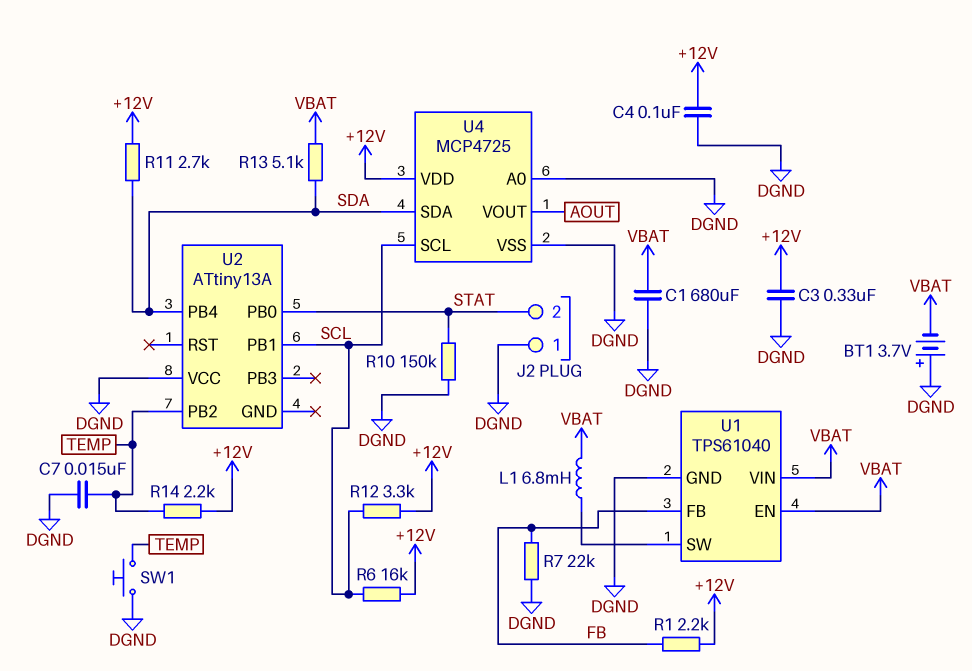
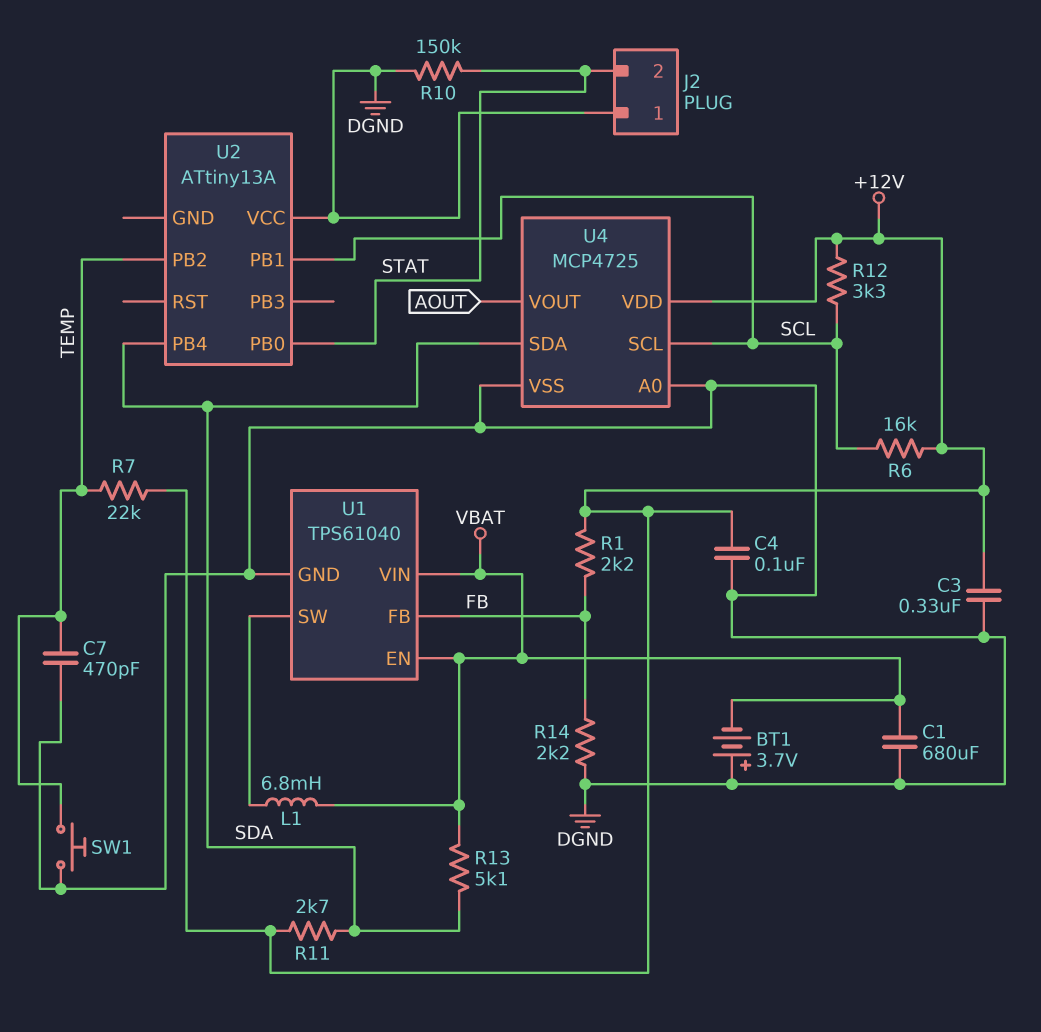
C7: 15nF (DGND, TEMP) -> 470pF (DGND, TEMP)
R7: 22k (DGND, FB) -> 22k (+12V, TEMP)
R14: 2.2k (+12V, TEMP) -> 2.2k (DGND, FB)

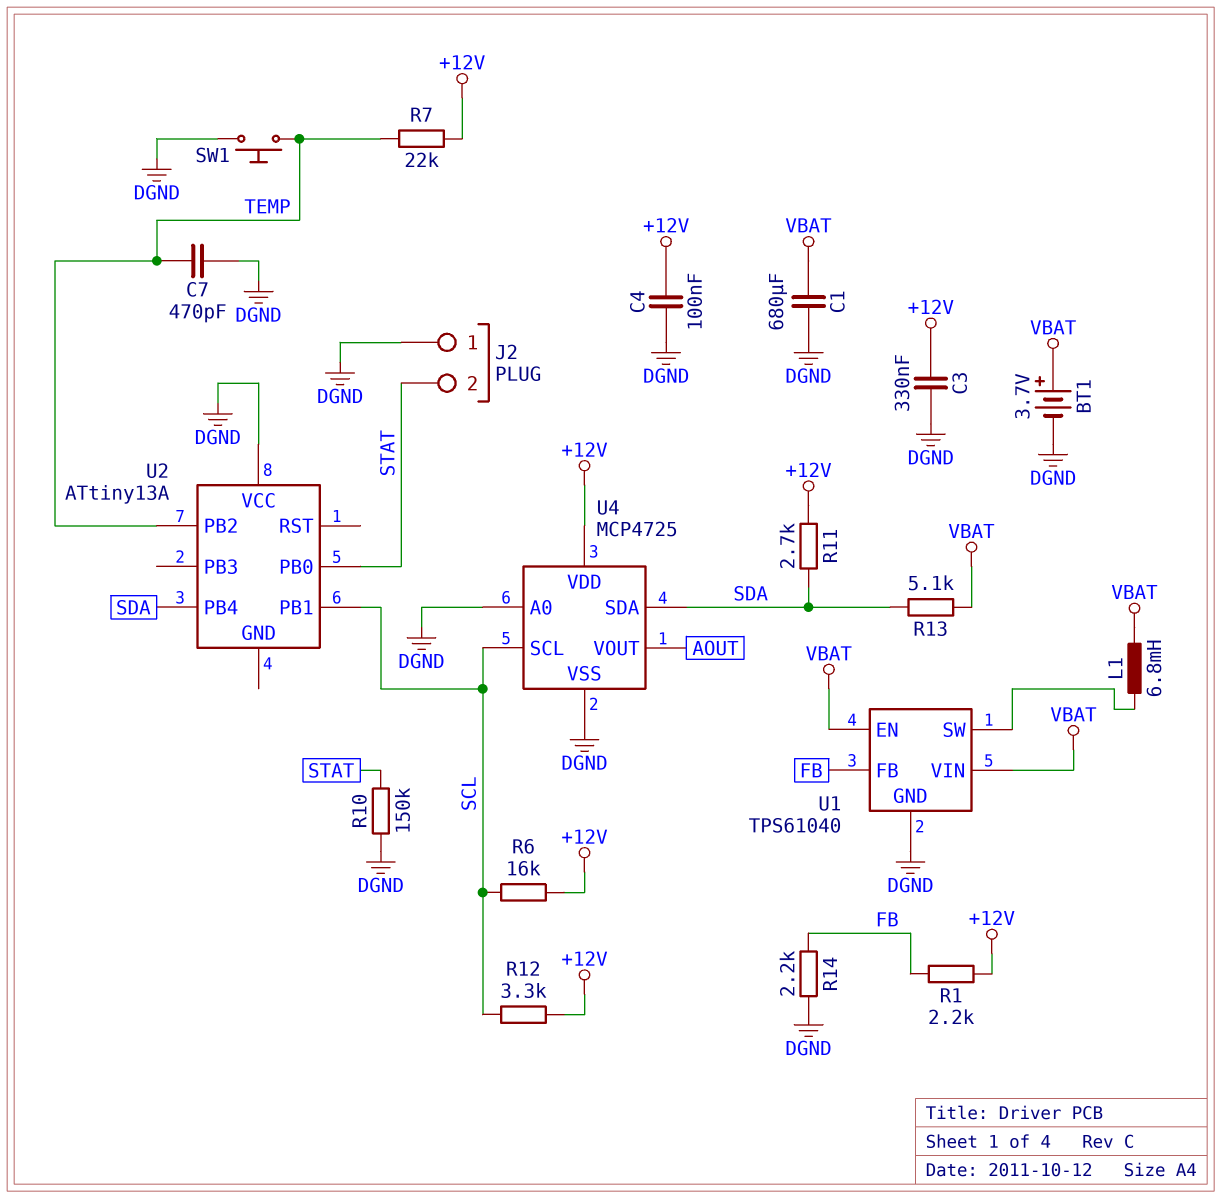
BT1: 3.7V (plus DGND, minus VBAT) -> 3.7V (plus VBAT, minus DGND)

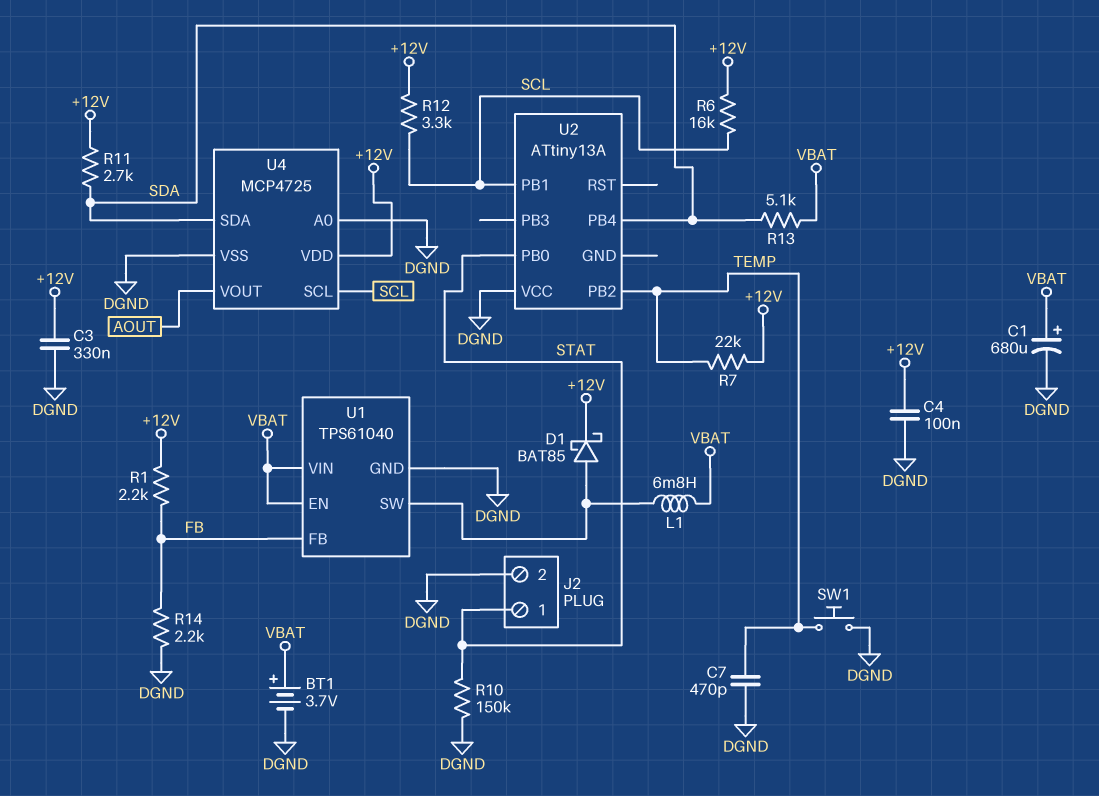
C1: 680uF (DGND, VBAT) -> 680uF (plus VBAT, minus DGND)
D1: none -> schottky BAT85 (A U1/SW, K +12V)
J2 pin 1: DGND -> STAT
J2 pin 2: STAT -> DGND

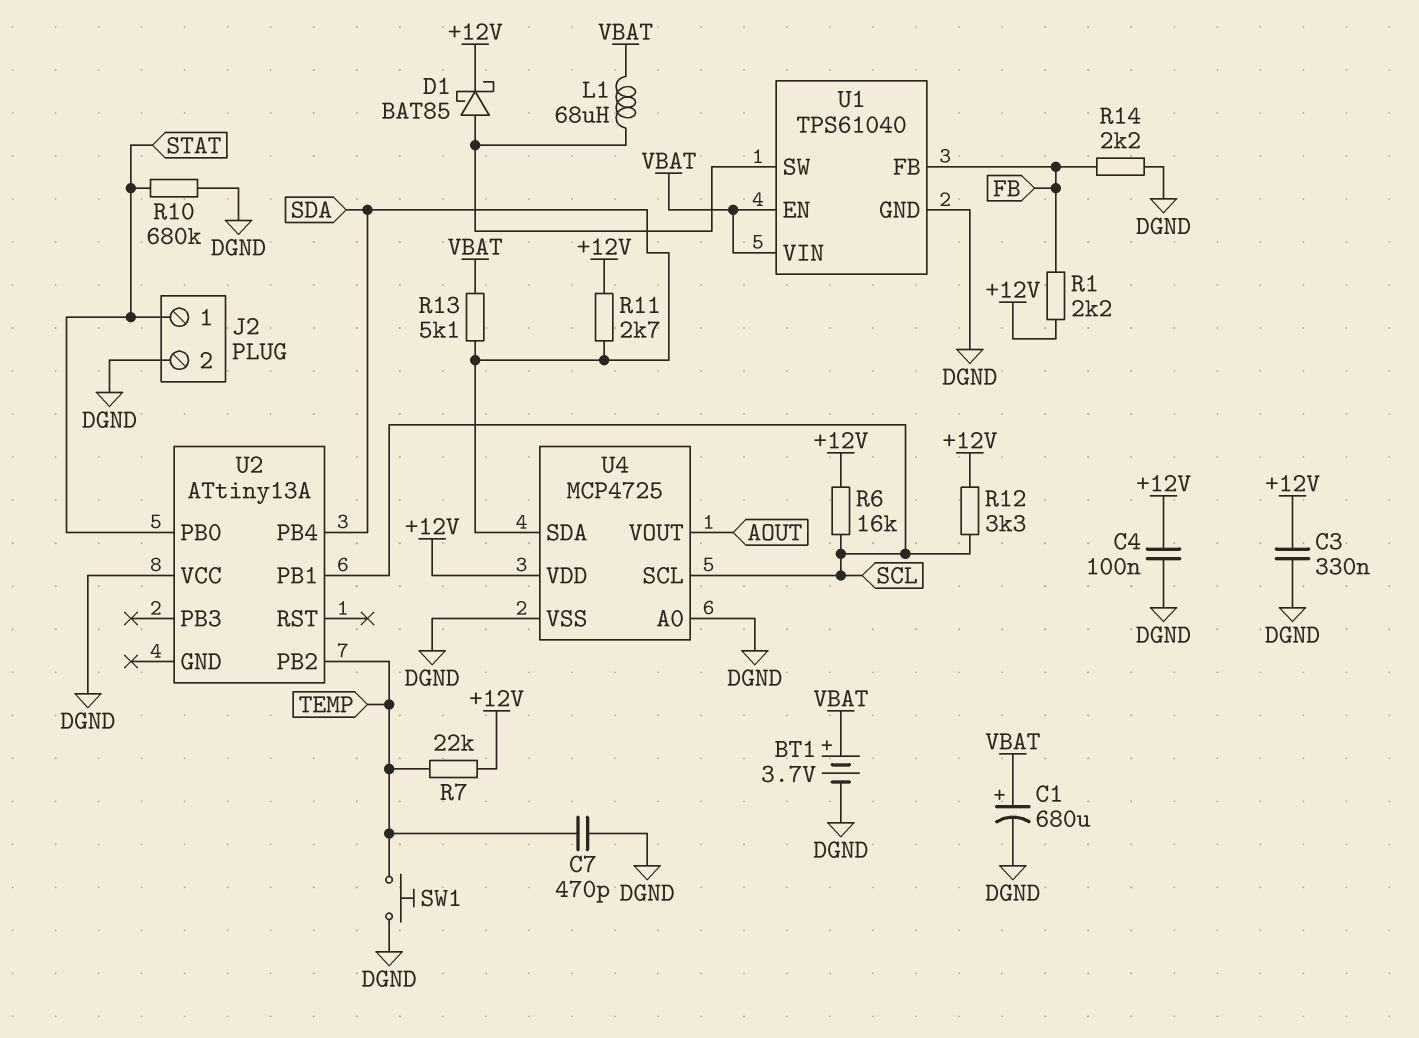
L1: 6.8mH (U1/SW, VBAT) -> 68uH (U1/SW, VBAT)
R10: 150k (DGND, STAT) -> 680k (DGND, STAT)

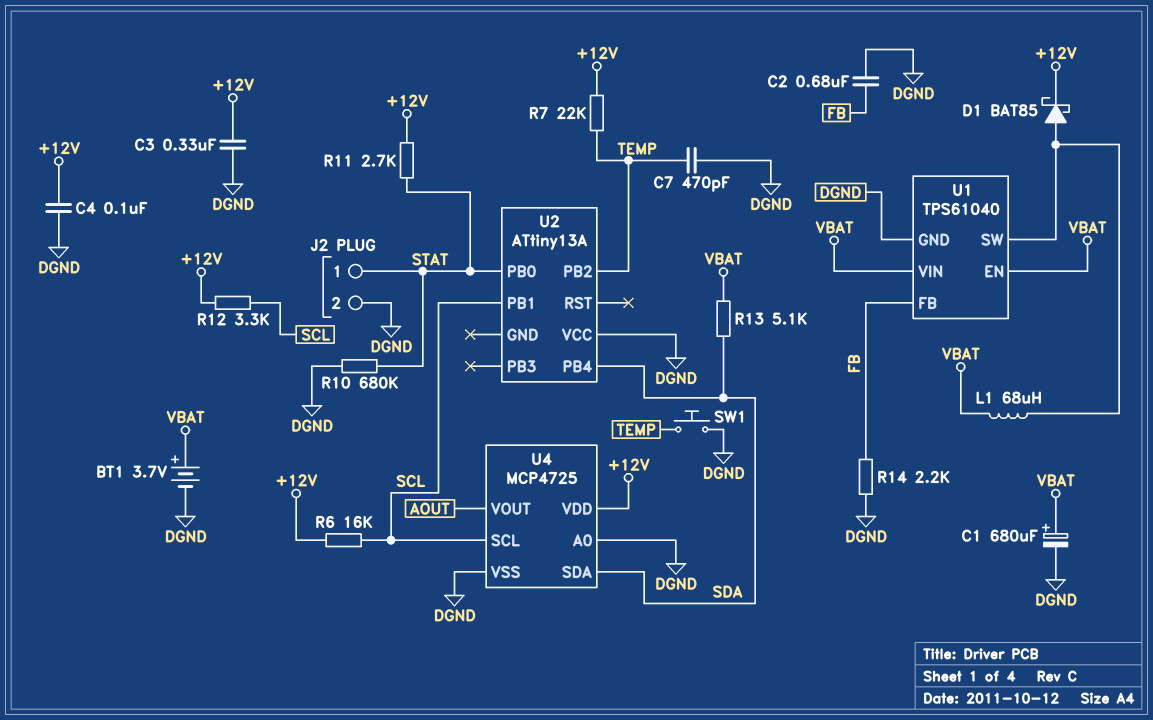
C2: none -> 680nF (DGND, FB)
R1: 2.2k (+12V, FB) -> none
R11: 2.7k (+12V, SDA) -> 2.7k (+12V, STAT)

